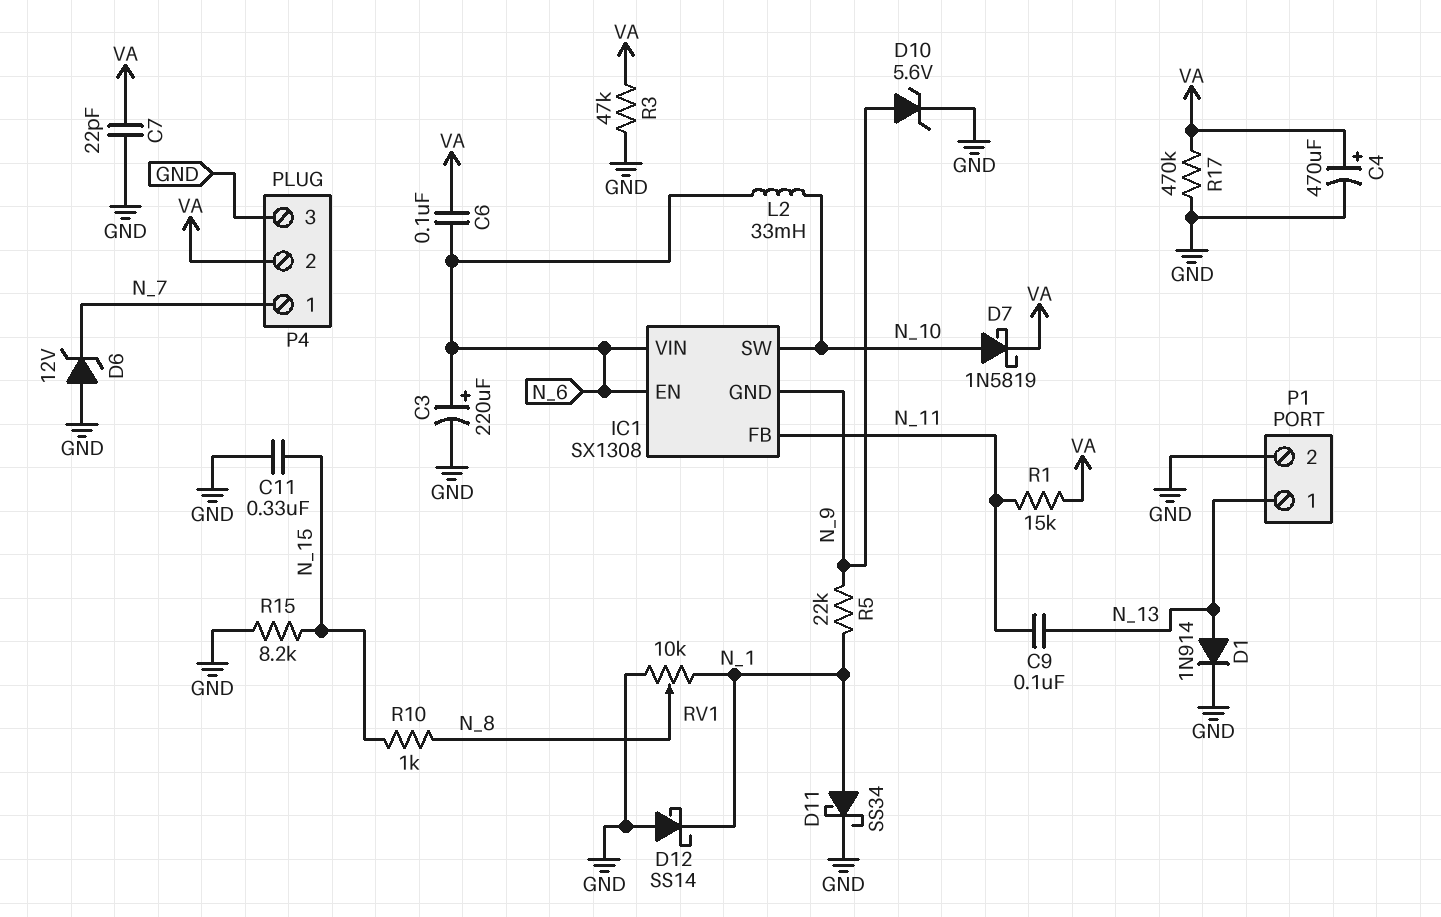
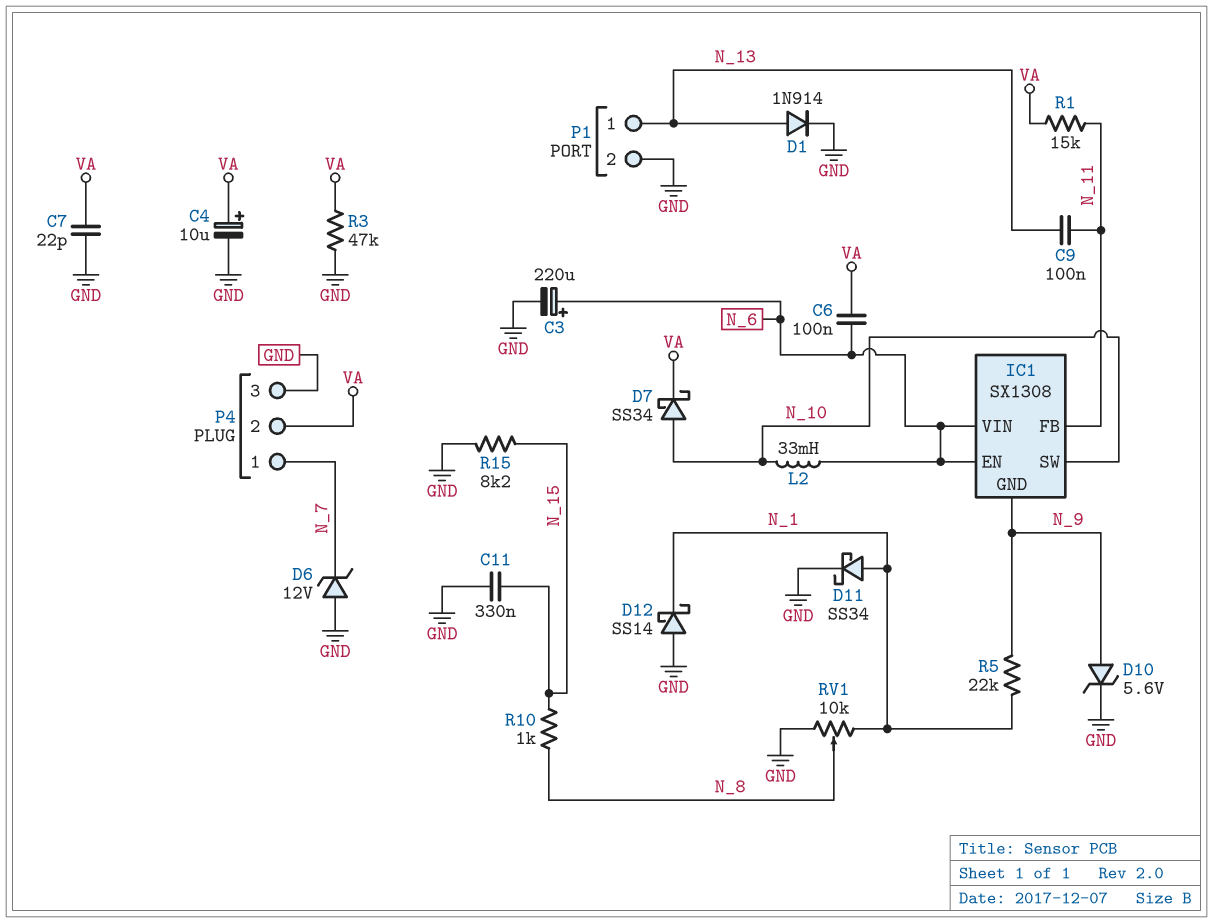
C4: 470uF (plus VA, minus GND) -> 10uF (plus VA, minus GND)
D7: schottky 1N5819 (A N_10, K VA) -> schottky SS34 (A N_10, K VA)
R17: 470k (GND, VA) -> none

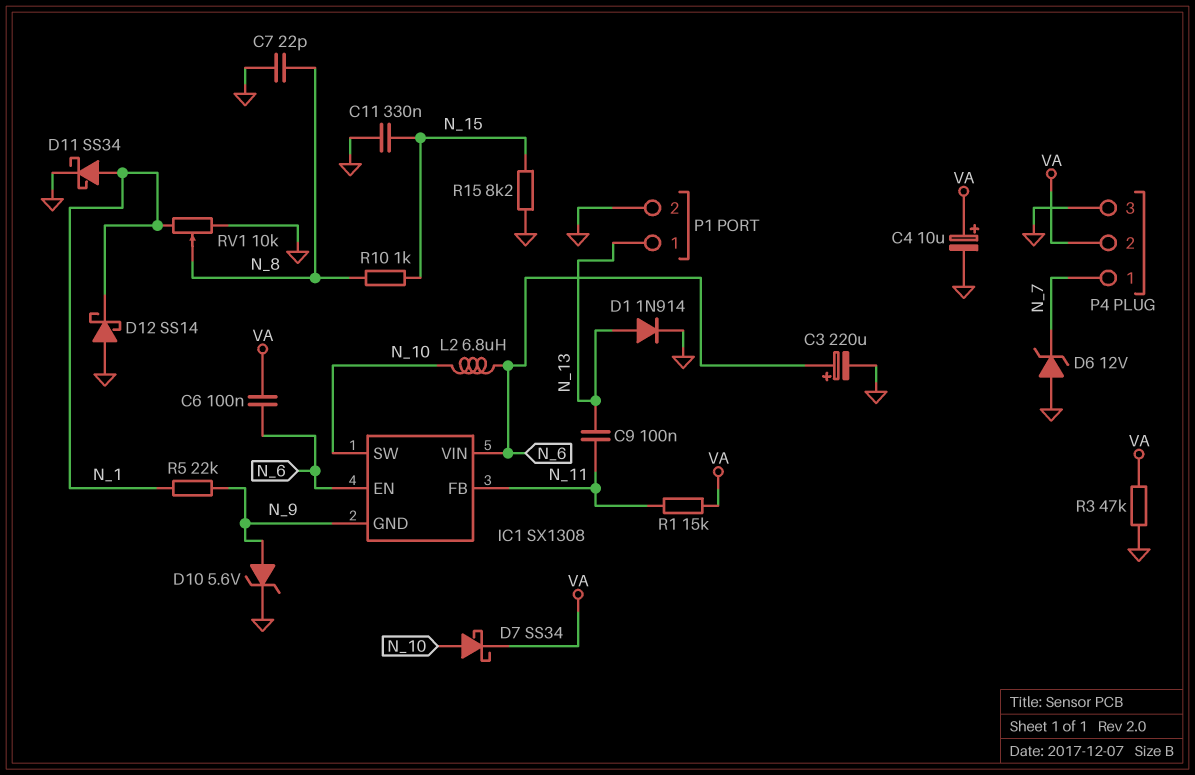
C7: 22pF (GND, VA) -> 22pF (GND, N_8)
L2: 33mH (N_6, N_10) -> 6.8uH (N_6, N_10)

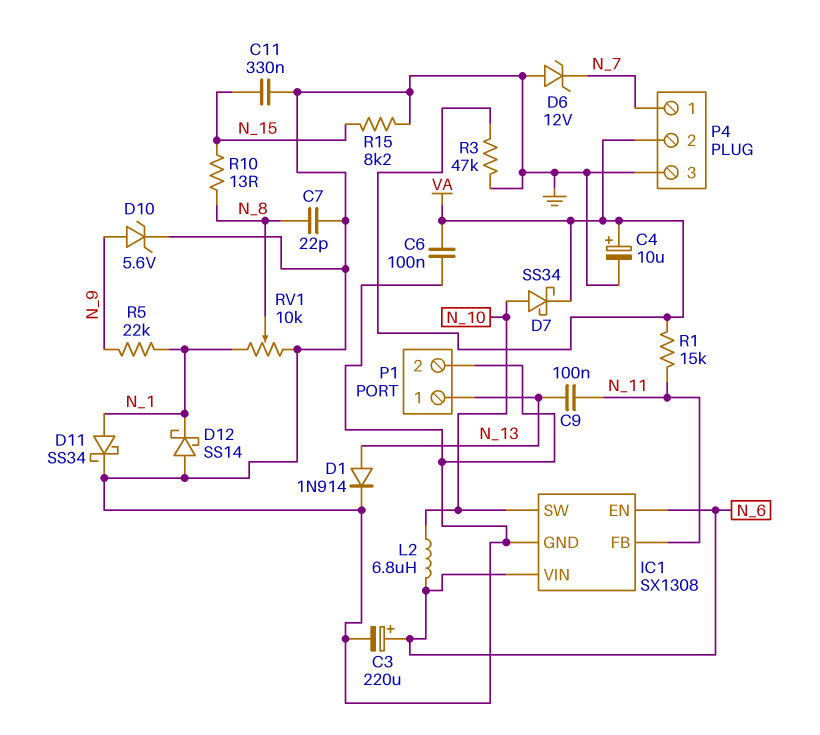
C6: 100nF (N_6, VA) -> 100nF (GND, VA)
IC1 pin GND: N_9 -> GND
R10: 1k (N_8, N_15) -> 13 (N_8, N_15)

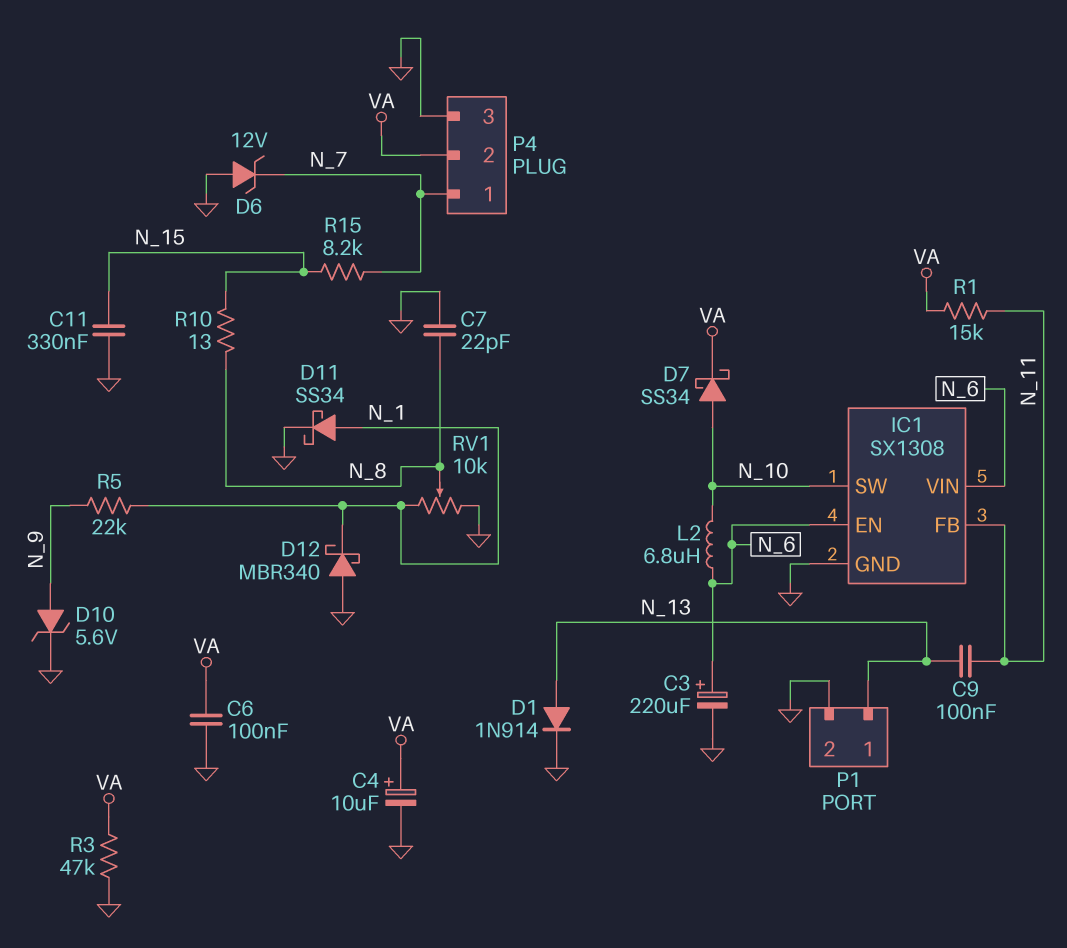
D12: schottky SS14 (A GND, K N_1) -> schottky MBR340 (A GND, K N_1)
R15: 8.2k (GND, N_15) -> 8.2k (N_7, N_15)

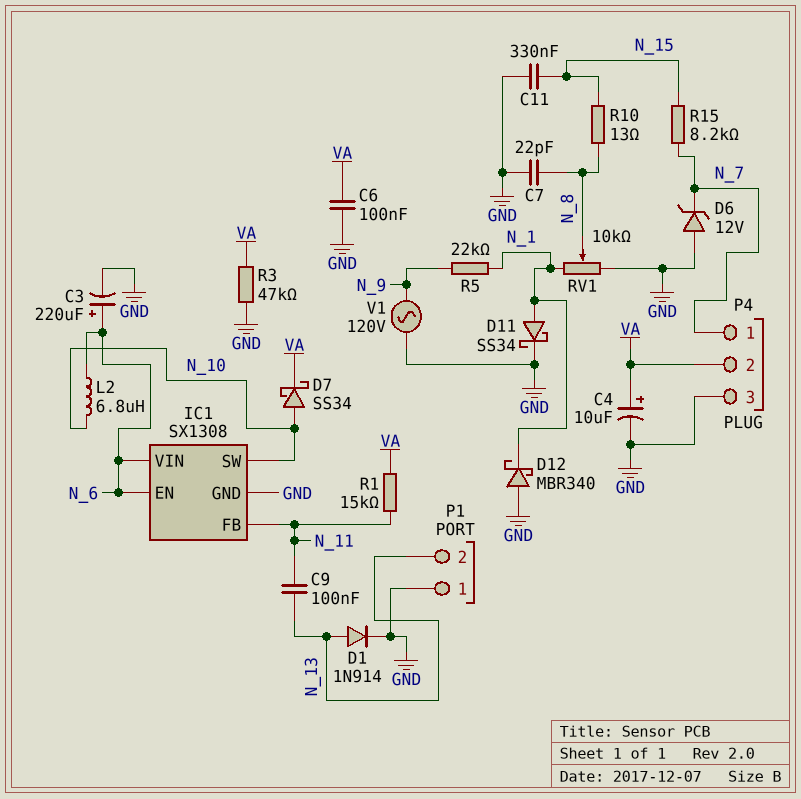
D10: zener 5.6V (A N_9, K GND) -> none
P1 pin 1: N_13 -> GND
P1 pin 2: GND -> N_13
V1: none -> AC 120V (GND, N_9)

